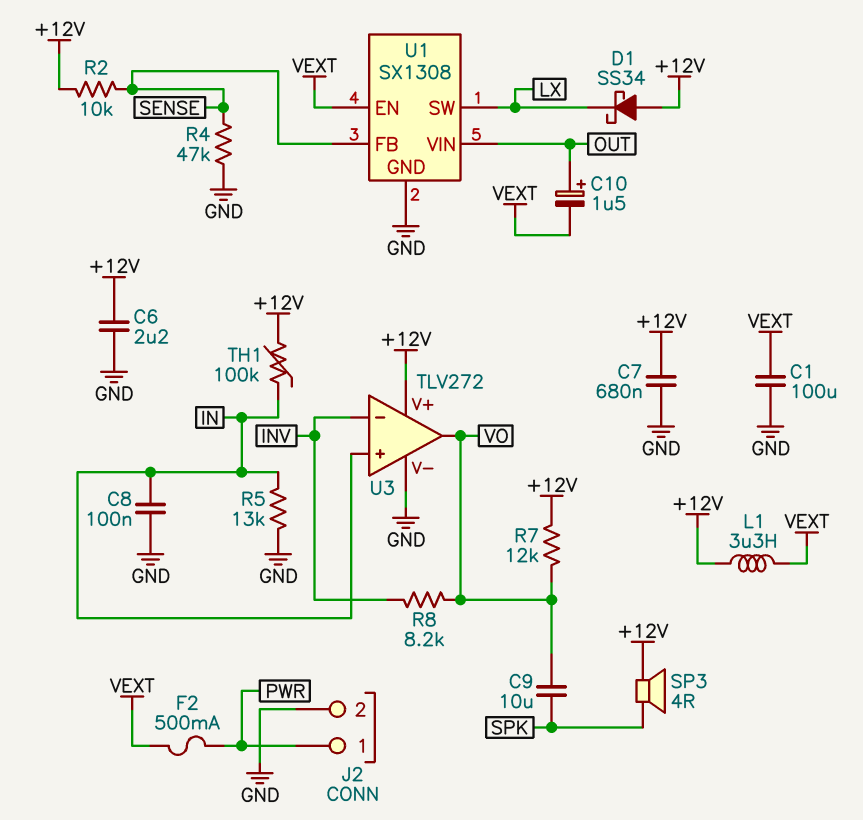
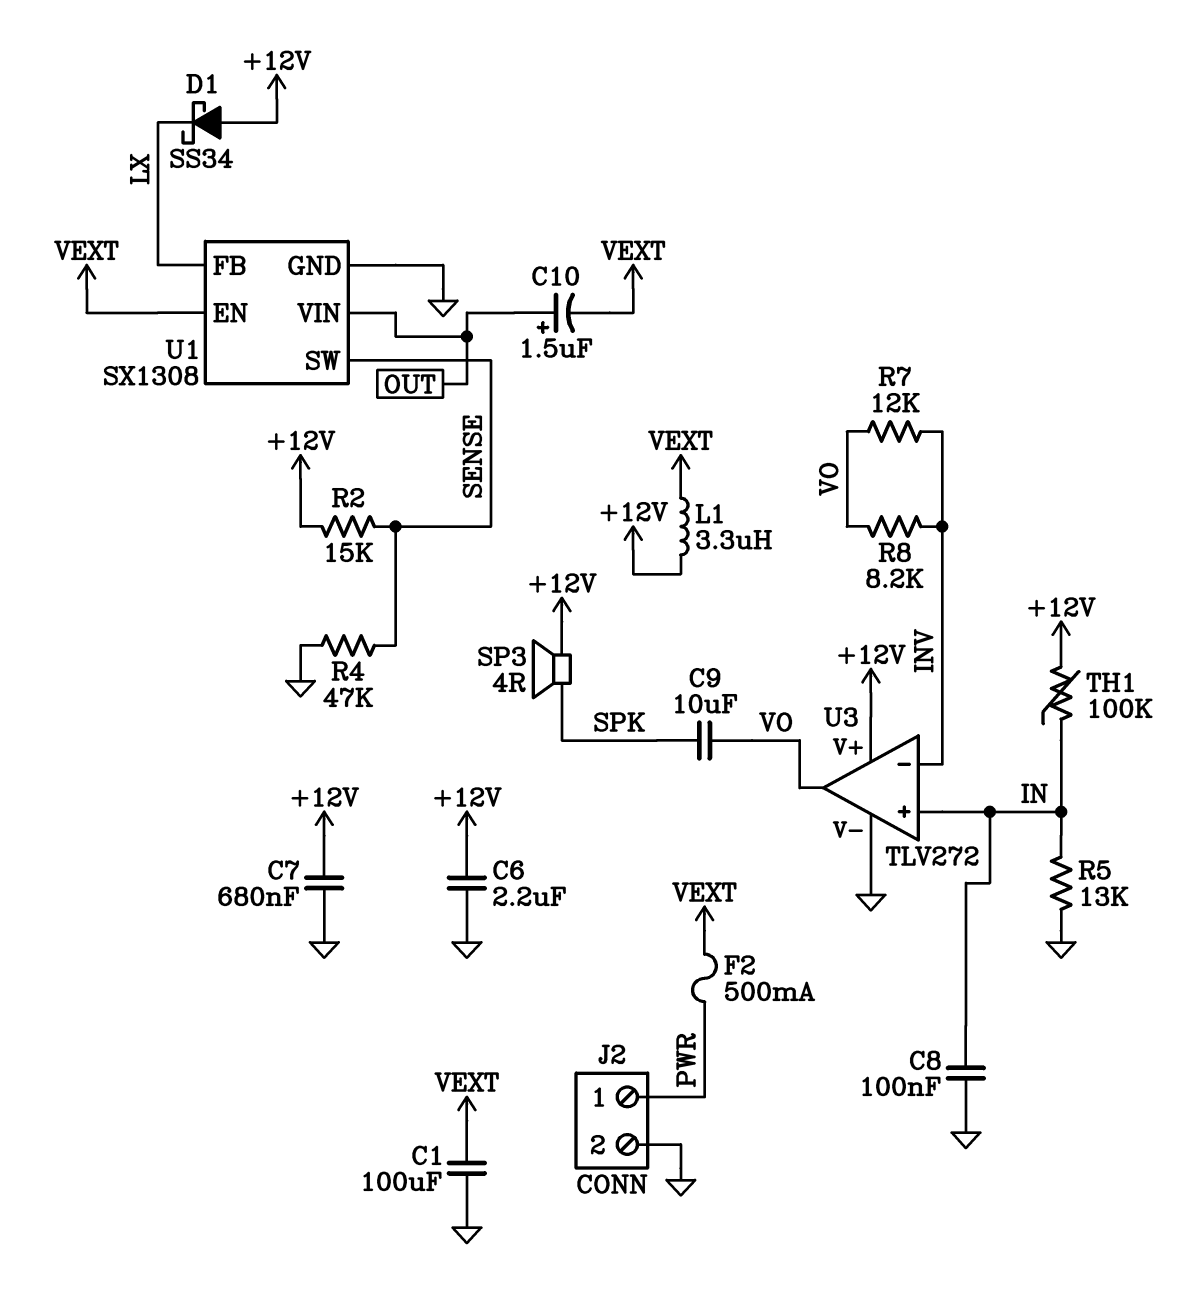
R2: 10k (+12V, SENSE) -> 15k (+12V, SENSE)
R7: 12k (+12V, VO) -> 12k (INV, VO)
U1 pin FB: SENSE -> LX
U1 pin SW: LX -> SENSE

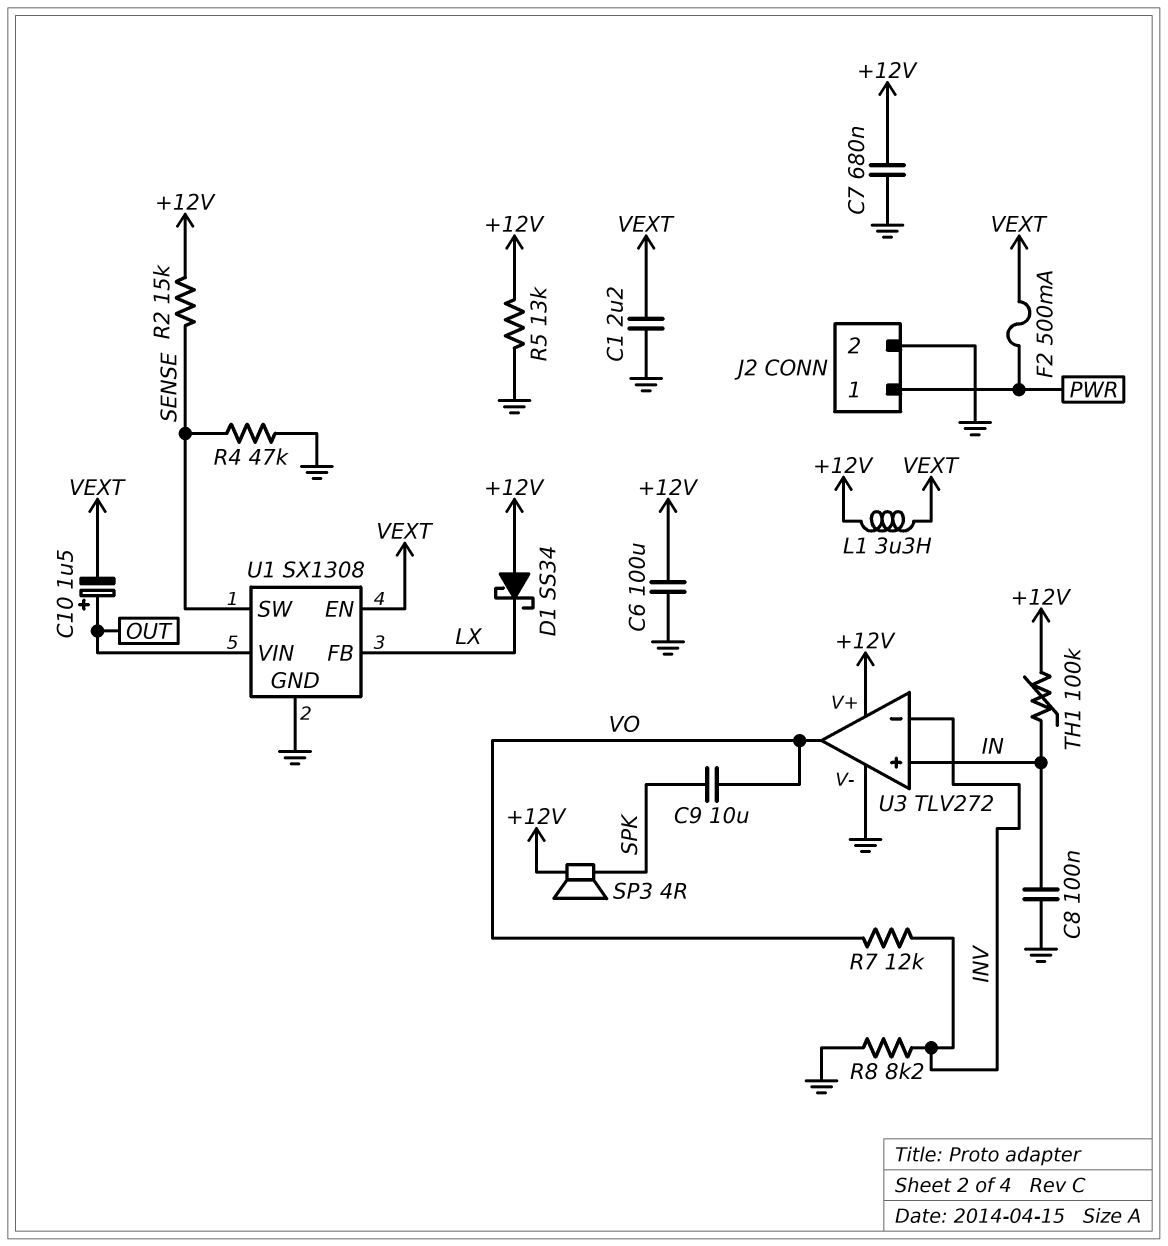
C1: 100uF (GND, VEXT) -> 2.2uF (GND, VEXT)
C6: 2.2uF (+12V, GND) -> 100uF (+12V, GND)
R5: 13k (GND, IN) -> 13k (+12V, GND)
R8: 8.2k (INV, VO) -> 8.2k (GND, INV)

